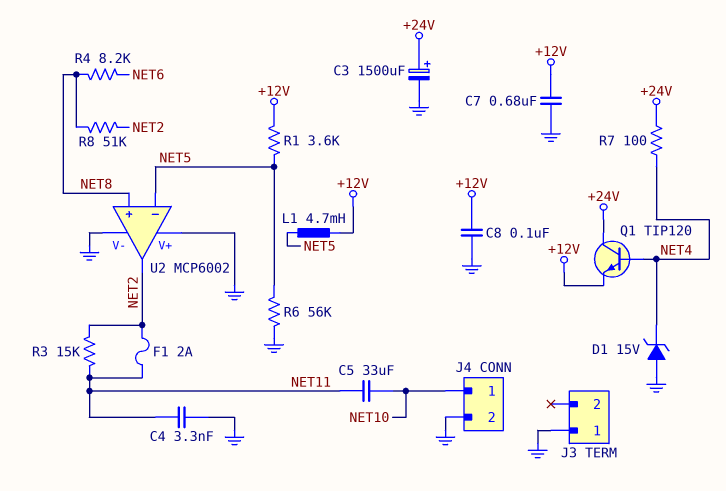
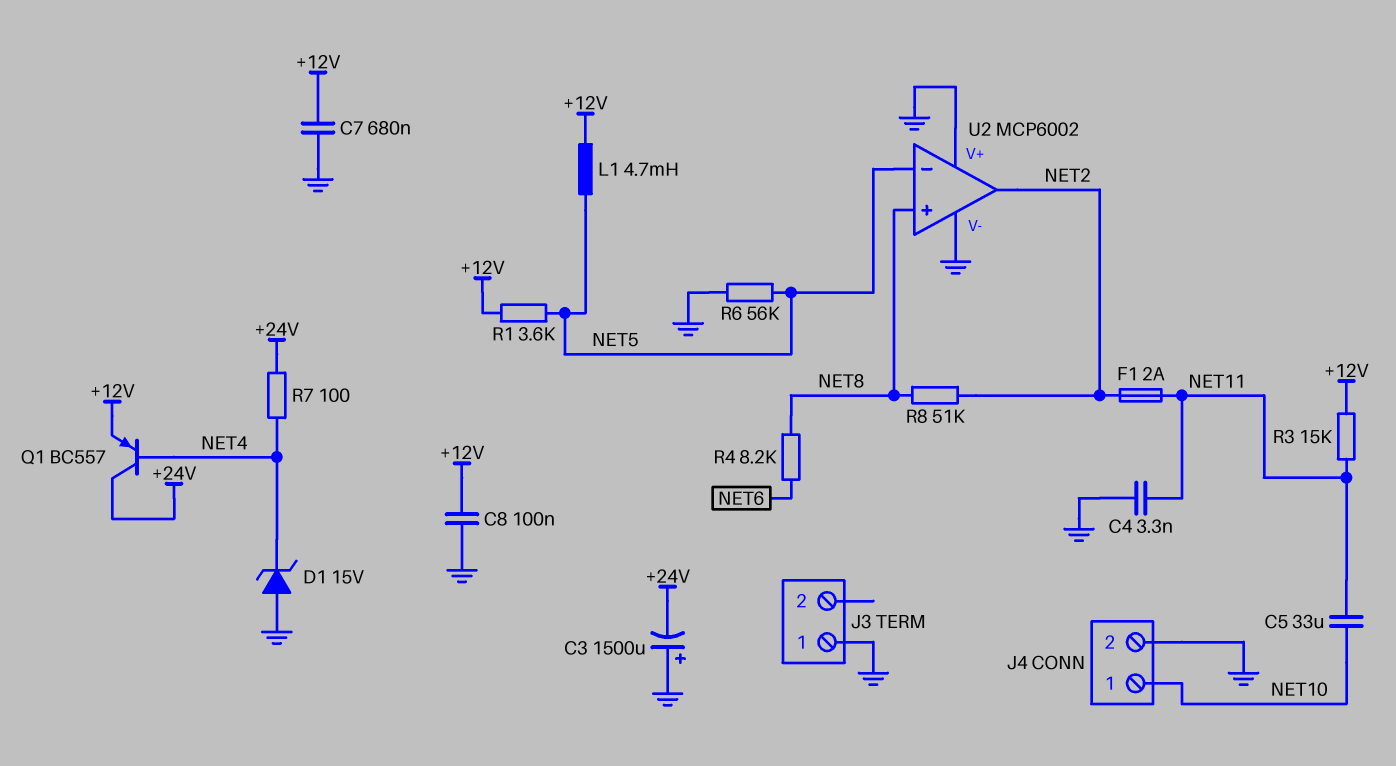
C3: 1500uF (plus +24V, minus GND) -> 1500uF (plus GND, minus +24V)
Q1: NPN TIP120 (B NET4, C +24V, E +12V) -> PNP BC557 (B NET4, C +24V, E +12V)
R3: 15k (NET2, NET11) -> 15k (+12V, NET11)

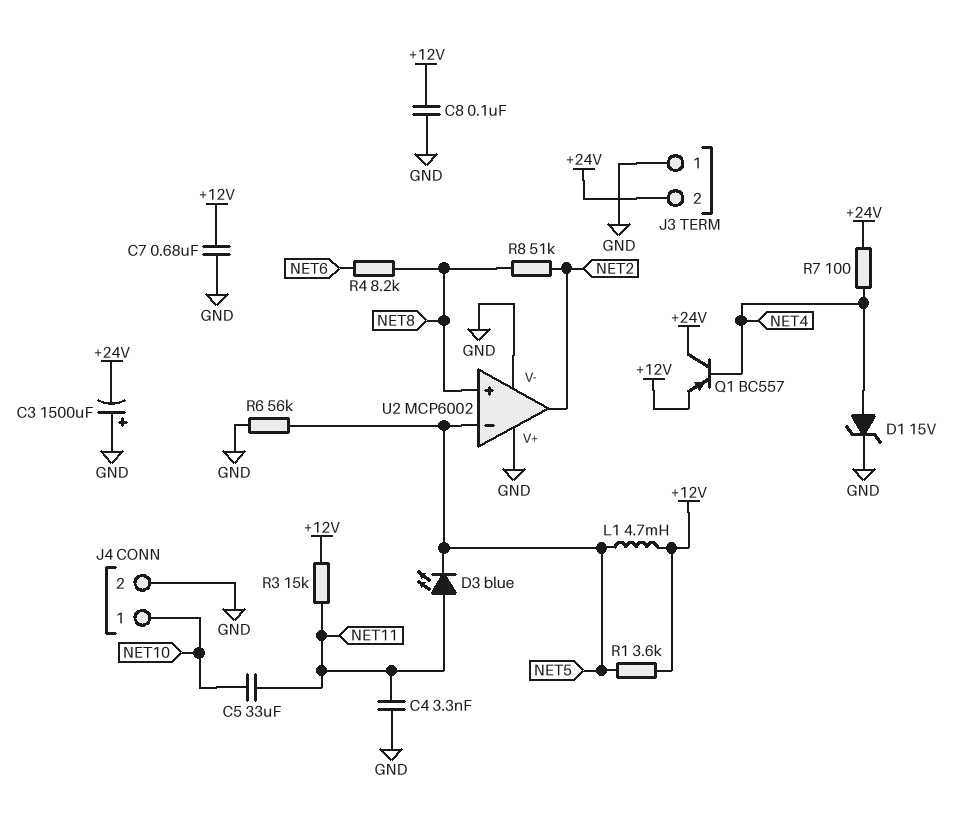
D1: zener 15V (A GND, K NET4) -> zener 15V (A NET4, K GND)
D3: none -> LED blue (A NET11, K NET5)
F1: 2A (NET2, NET11) -> none
J3 pin 2: none -> +24V

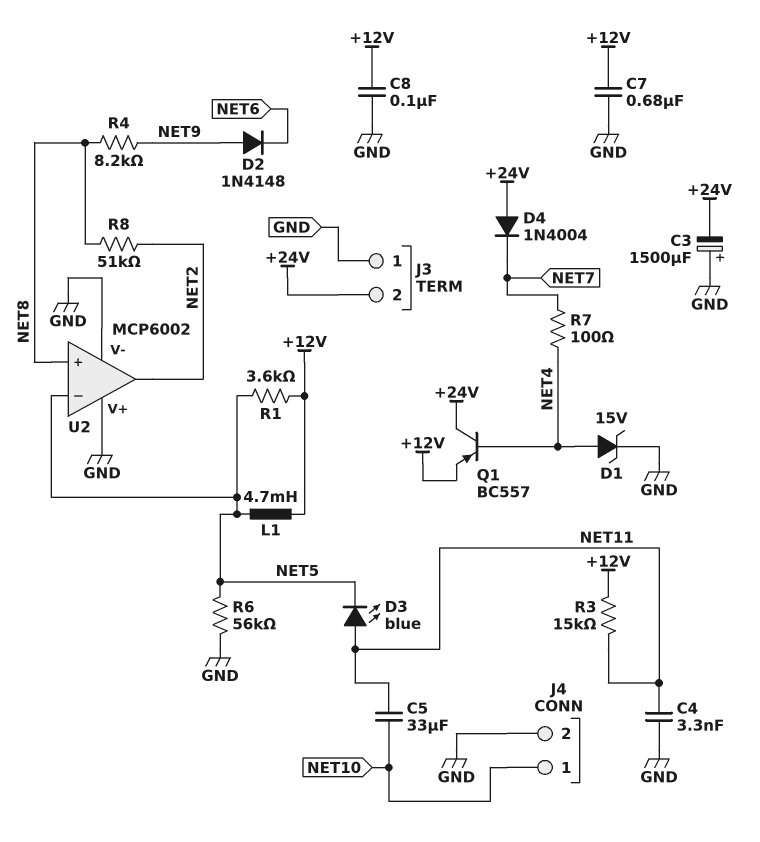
D2: none -> diode 1N4148 (A NET9, K NET6)
D4: none -> diode 1N4004 (A +24V, K NET7)
R4: 8.2k (NET6, NET8) -> 8.2k (NET8, NET9)
R7: 100 (+24V, NET4) -> 100 (NET4, NET7)

